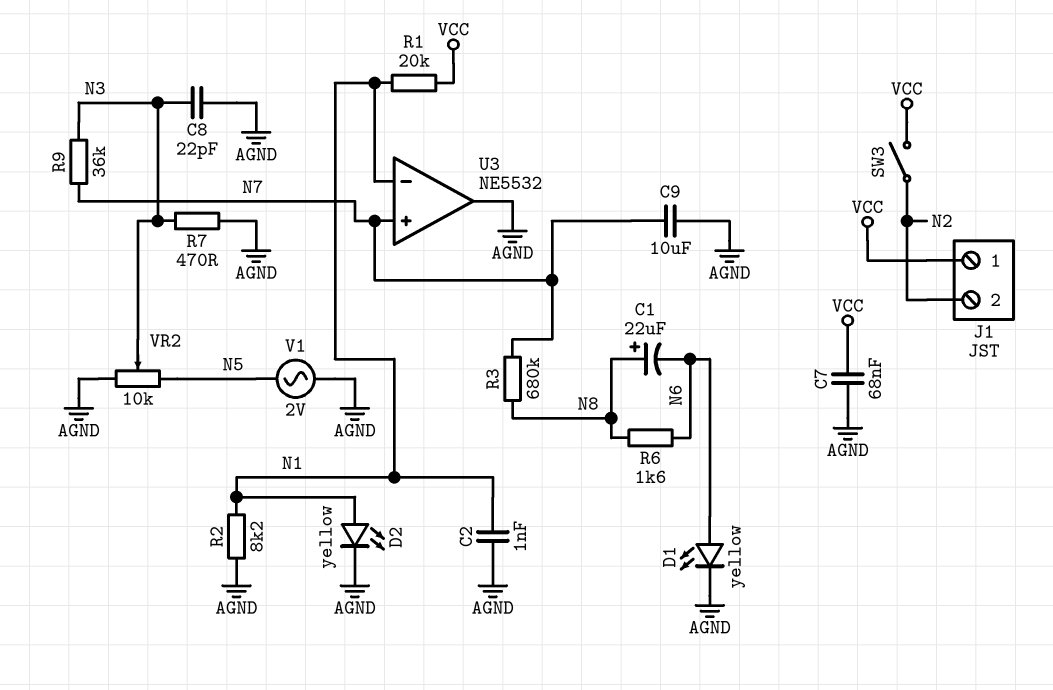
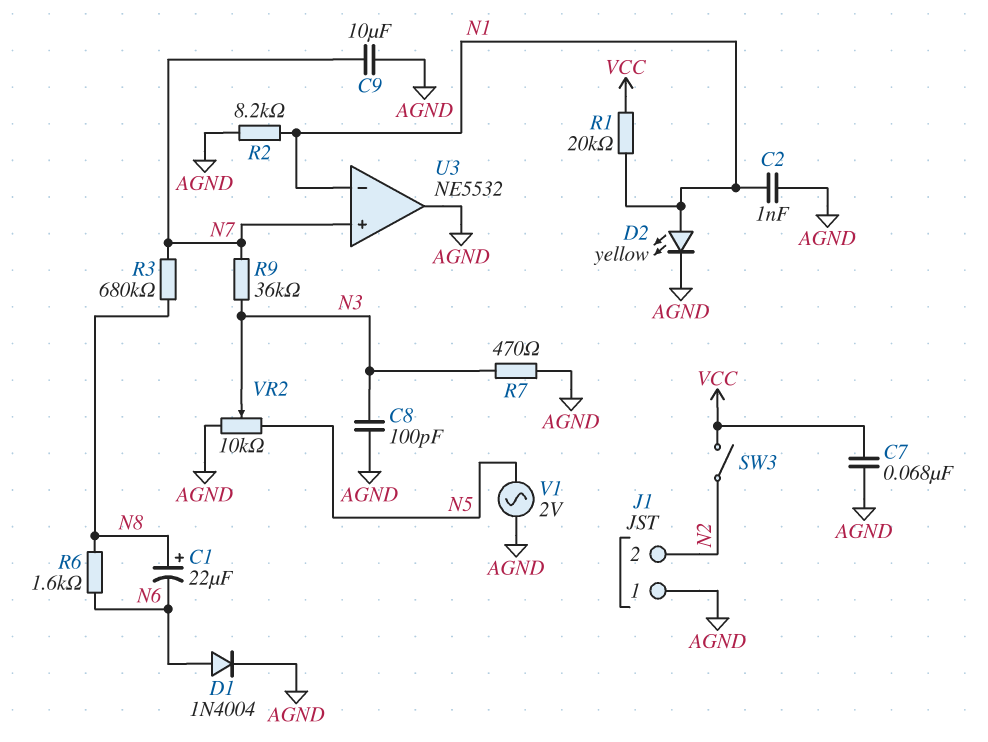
C8: 22pF (AGND, N3) -> 100pF (AGND, N3)
D1: LED yellow (A N6, K AGND) -> diode 1N4004 (A N6, K AGND)
J1 pin 1: VCC -> AGND

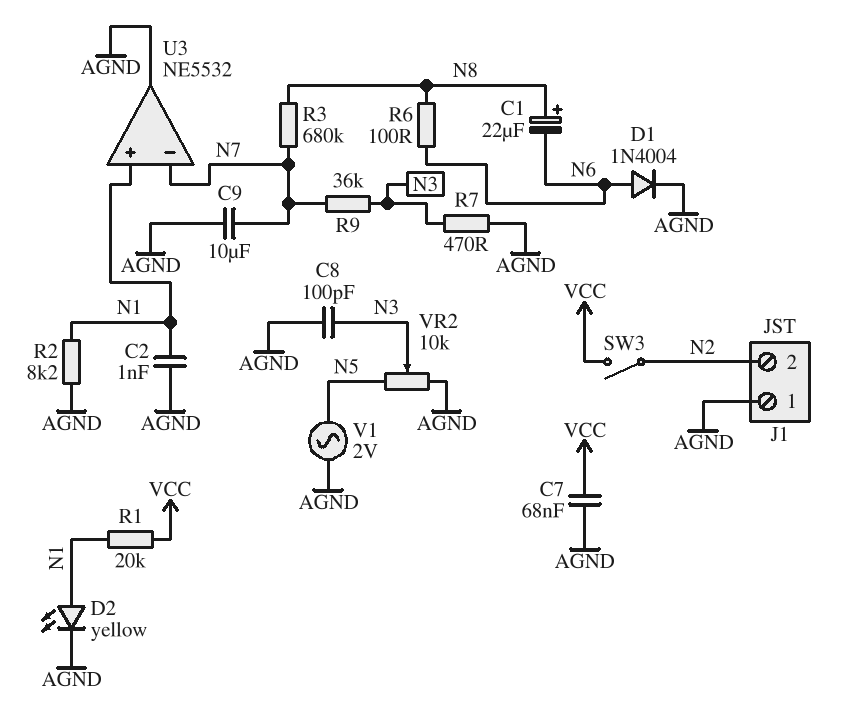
R6: 1.6k (N6, N8) -> 100 (N6, N8)
U3 pin in+: N7 -> N1
U3 pin in-: N1 -> N7

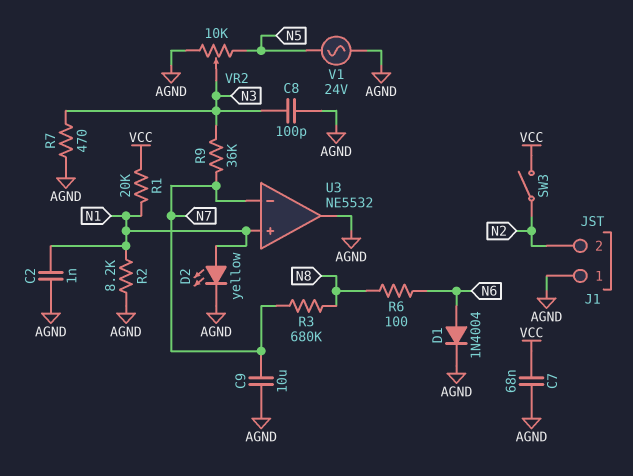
C1: 22uF (plus N8, minus N6) -> none
V1: AC 2V (AGND, N5) -> AC 24V (AGND, N5)

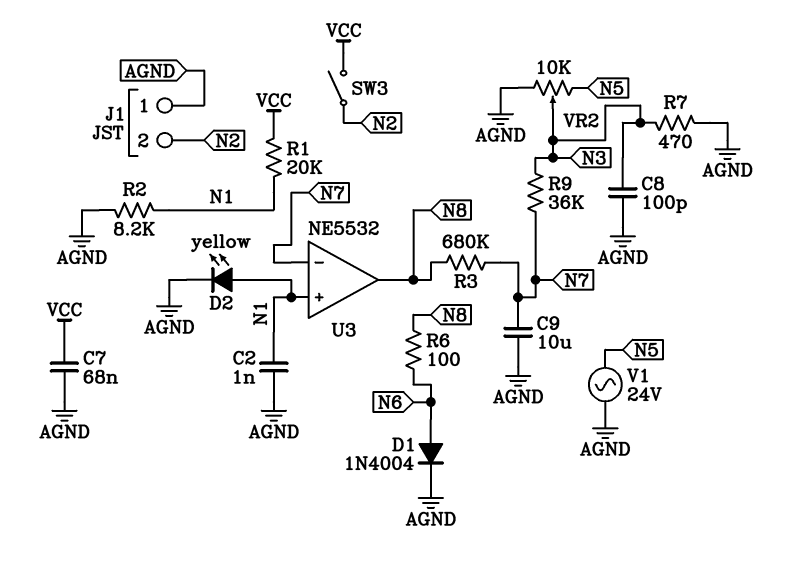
U3 pin out: AGND -> N8

